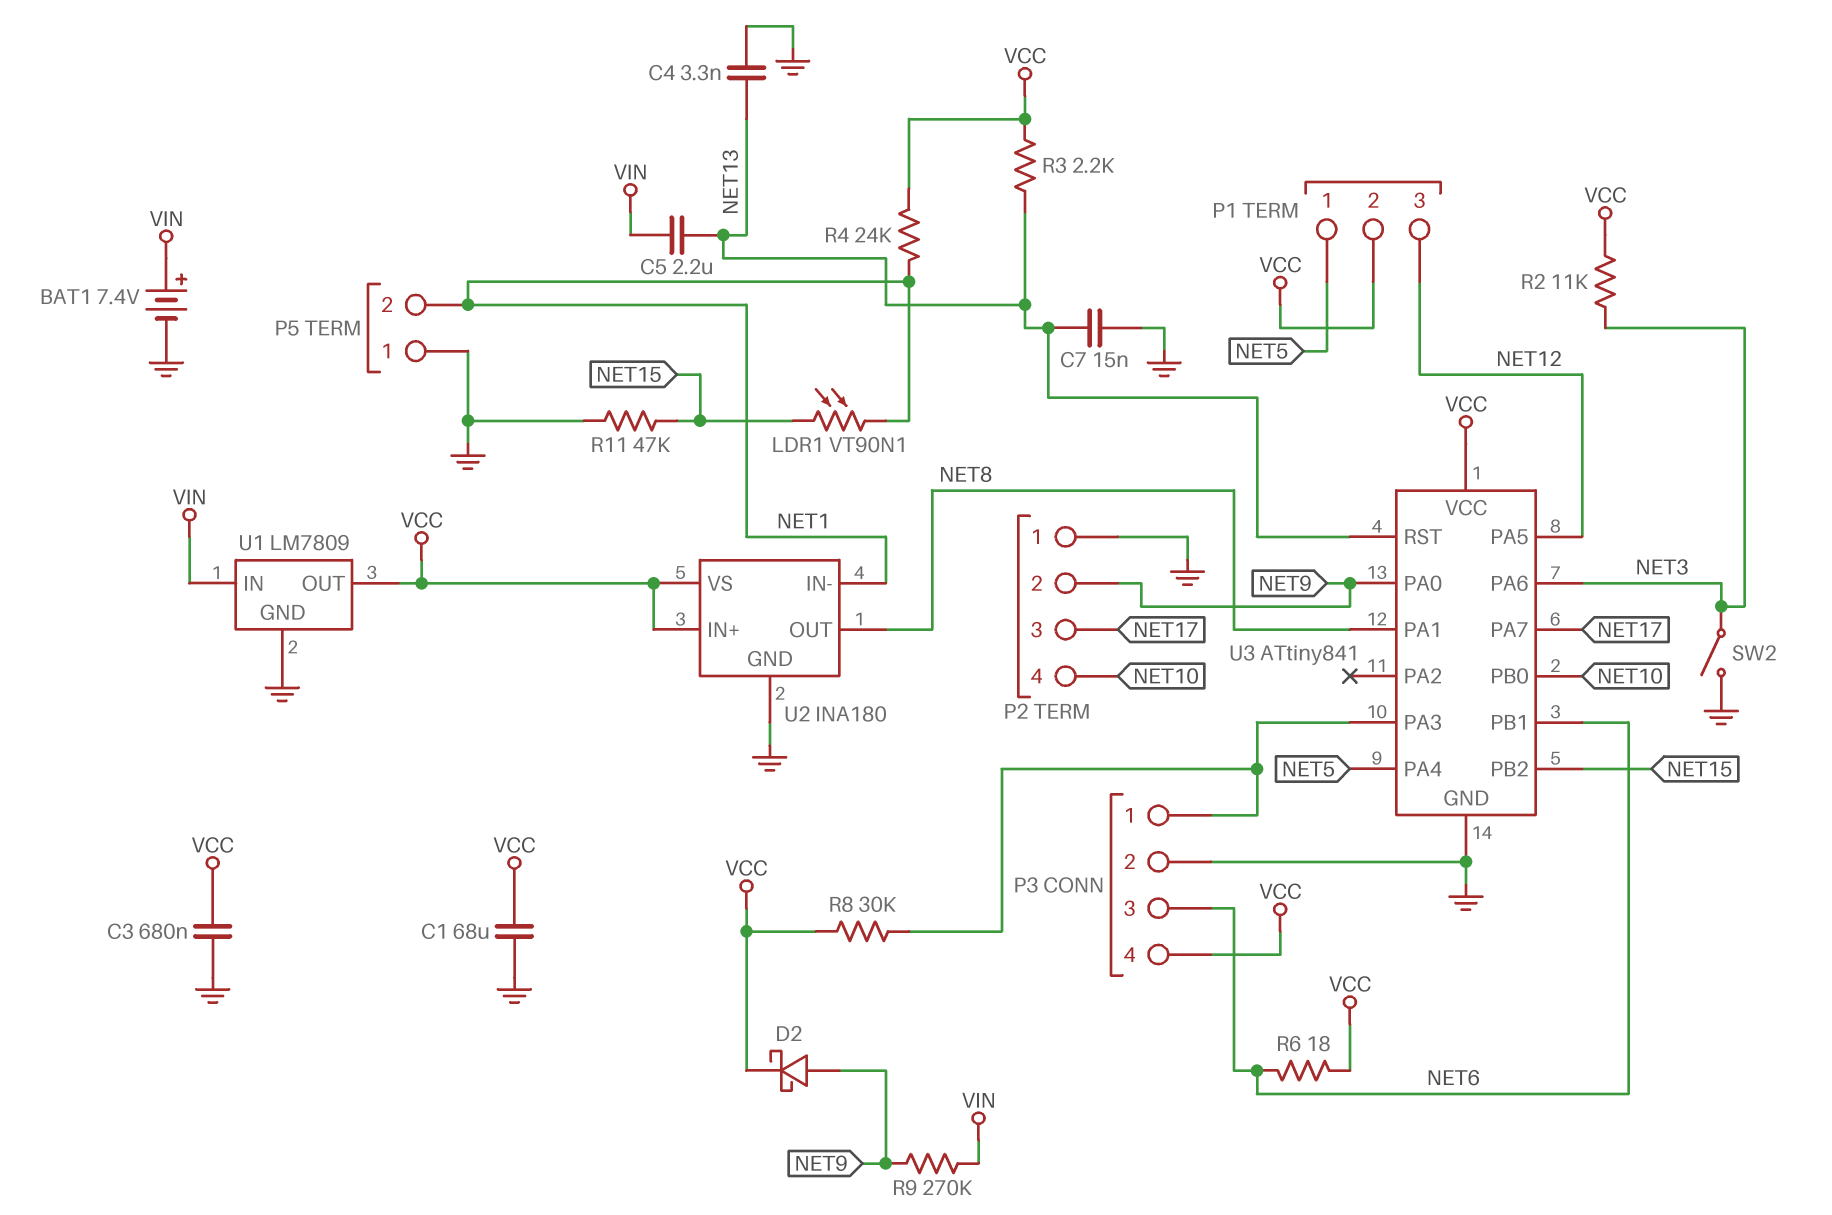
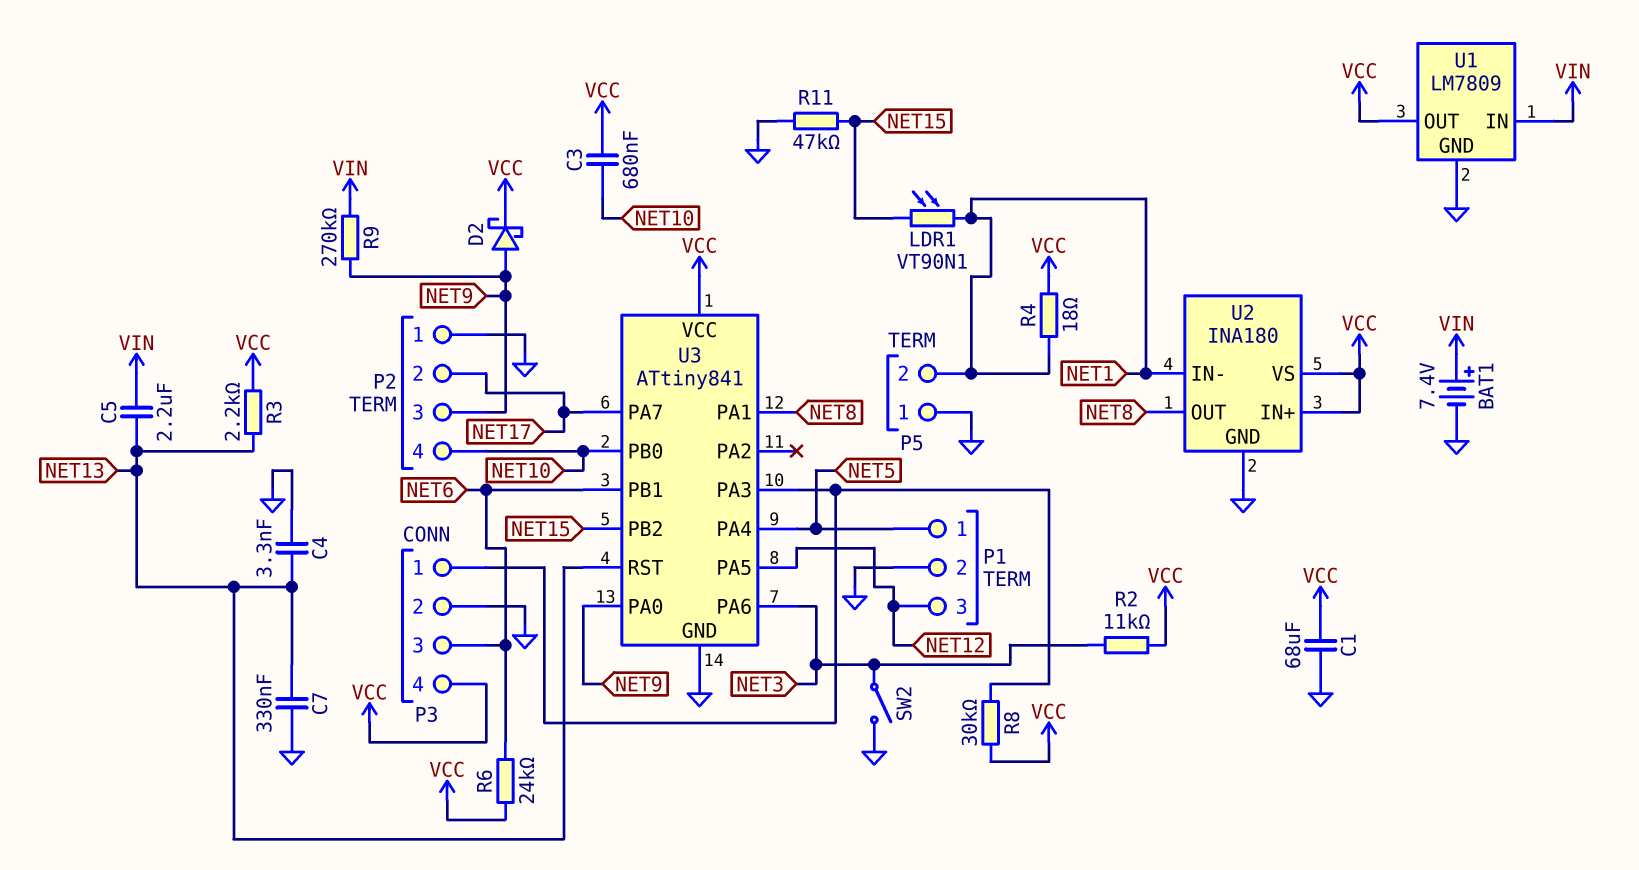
C3: 680nF (GND, VCC) -> 680nF (NET10, VCC)
C7: 15nF (GND, NET13) -> 330nF (GND, NET13)
P1 pin 2: VCC -> GND
P2 pin 2: NET9 -> NET17
P2 pin 3: NET17 -> NET9
R4: 24k (NET1, VCC) -> 18 (NET1, VCC)
R6: 18 (NET6, VCC) -> 24k (NET6, VCC)

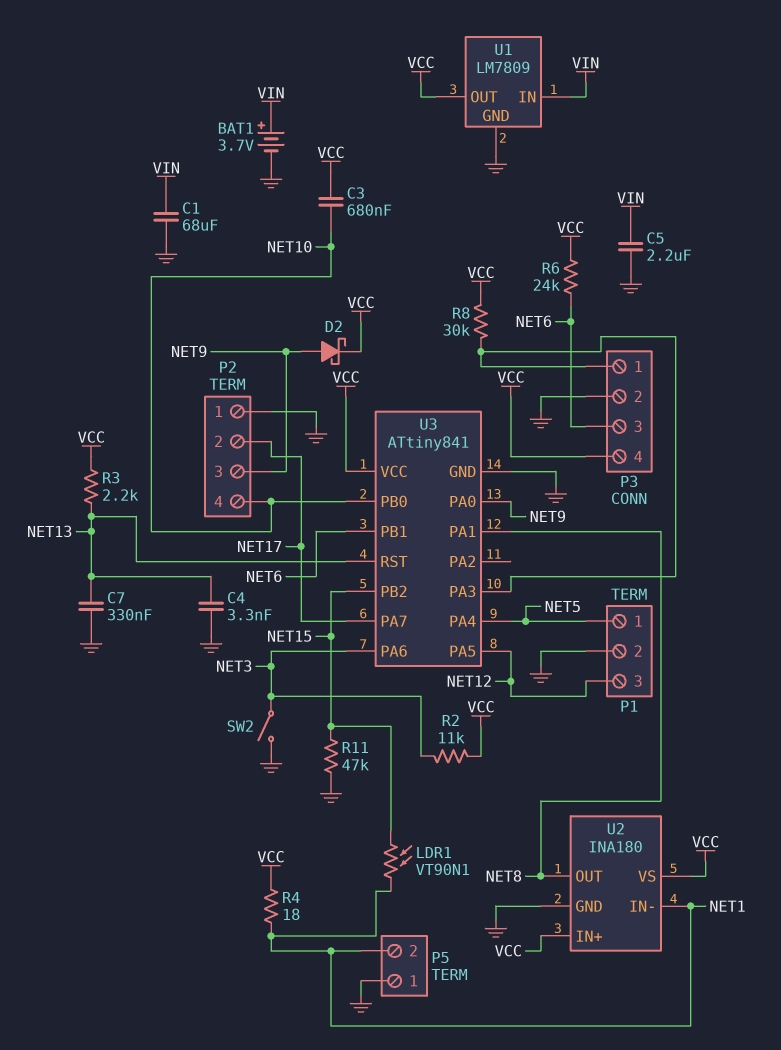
BAT1: 7.4V (plus VIN, minus GND) -> 3.7V (plus VIN, minus GND)
C1: 68uF (GND, VCC) -> 68uF (GND, VIN)
C5: 2.2uF (NET13, VIN) -> 2.2uF (GND, VIN)
R9: 270k (NET9, VIN) -> none

